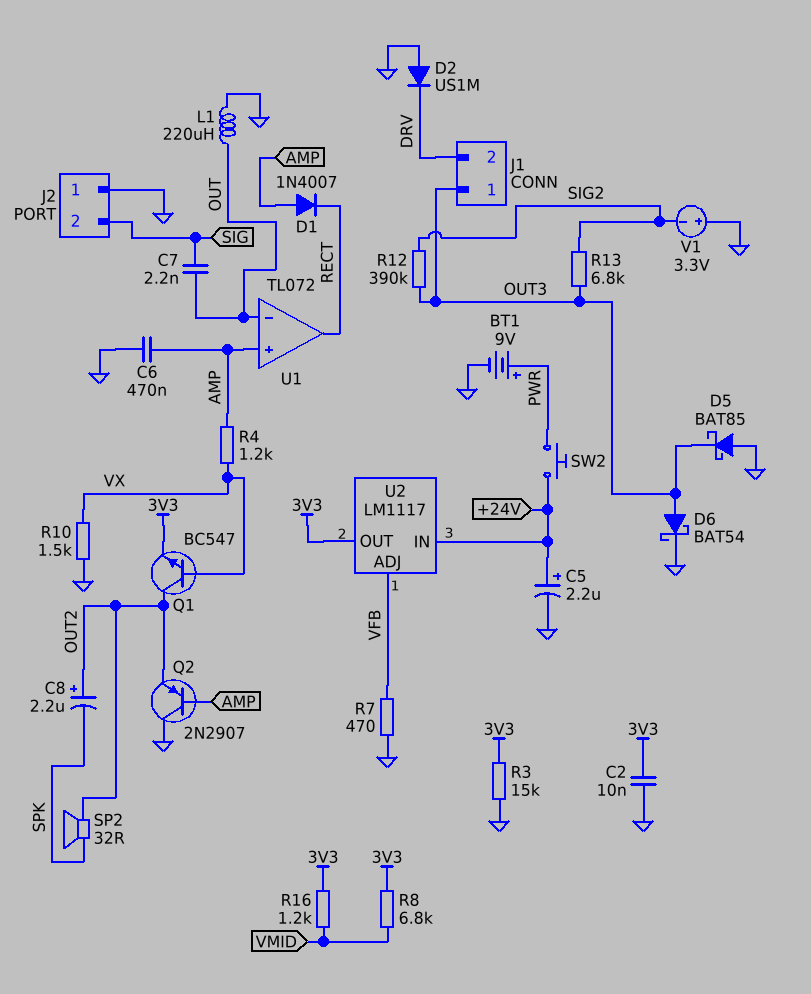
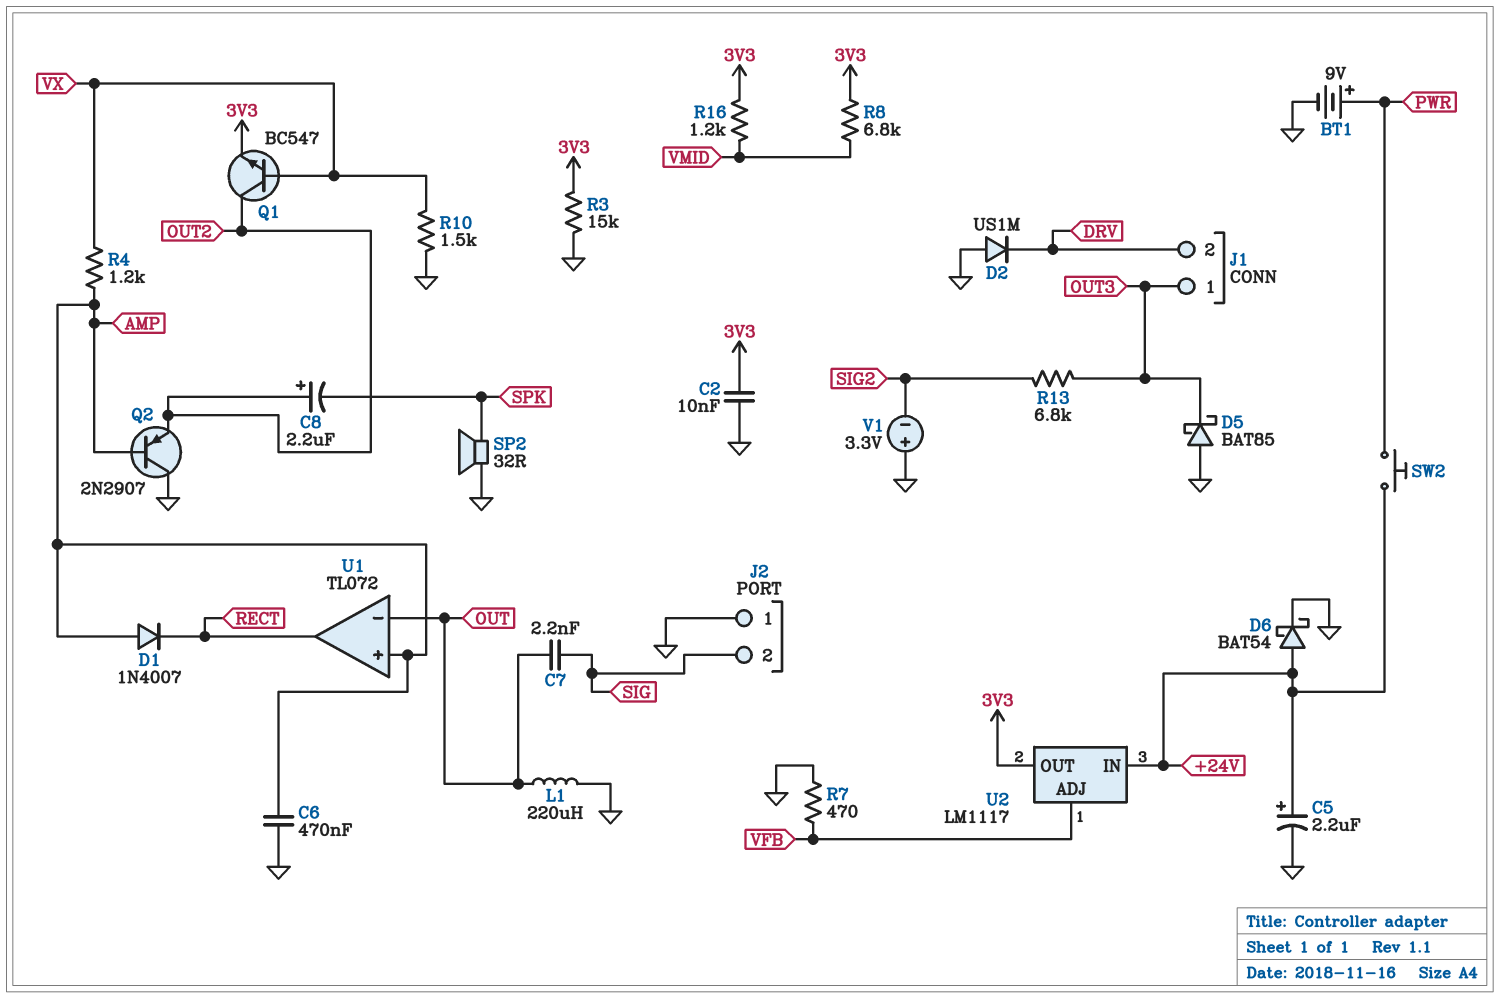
D6: schottky BAT54 (A OUT3, K GND) -> schottky BAT54 (A +24V, K GND)
R12: 390k (OUT3, SIG2) -> none
SP2: speaker 32R (OUT2, SPK) -> speaker 32R (GND, SPK)

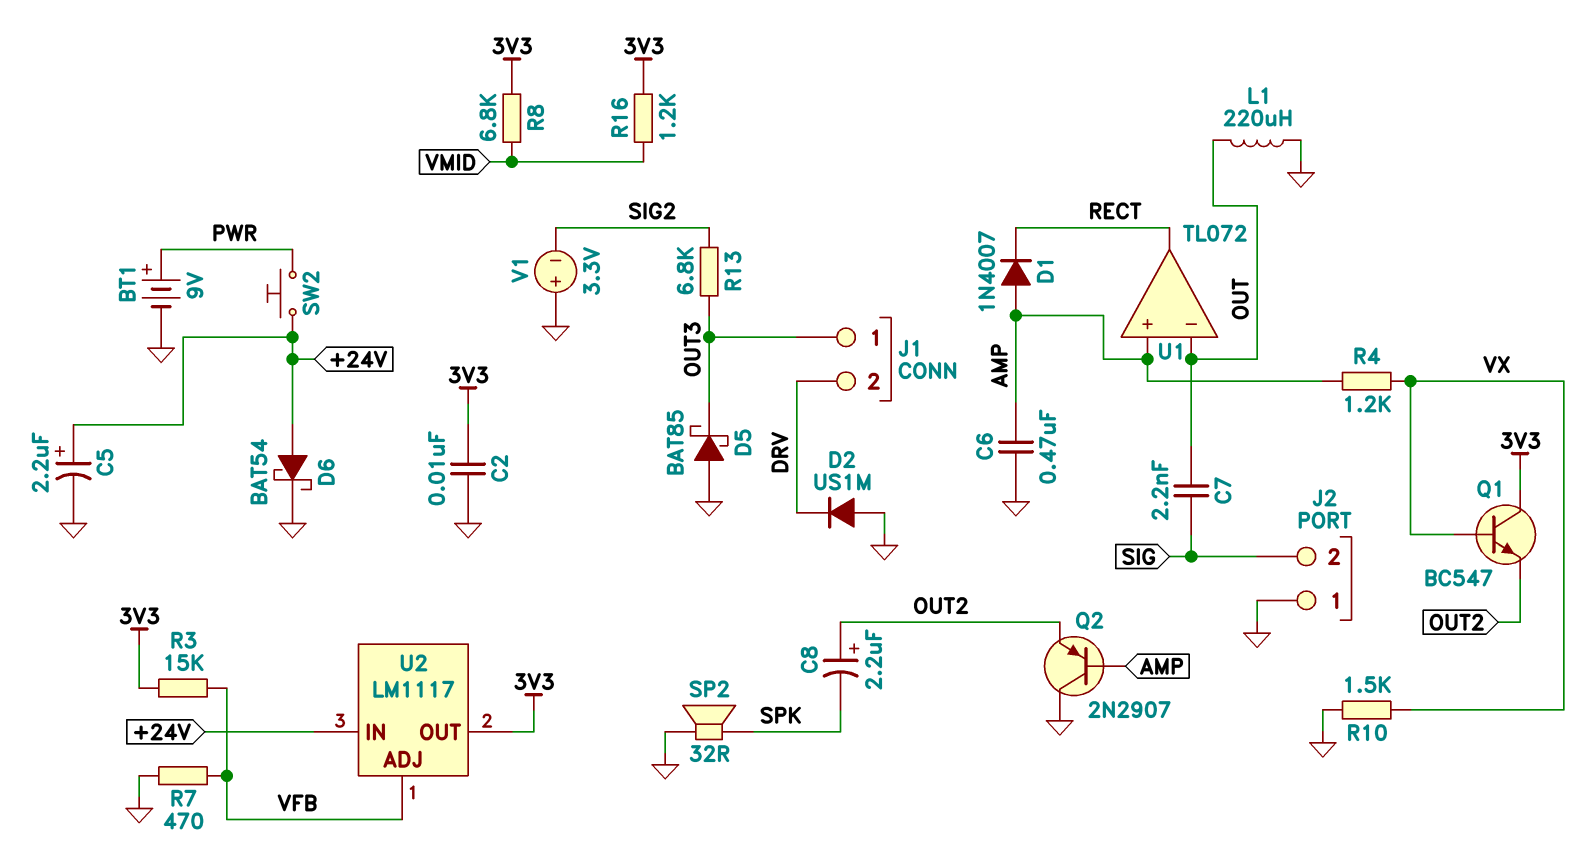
Q1: NPN BC547 (B VX, C OUT2, E 3V3) -> NPN BC547 (B VX, C 3V3, E OUT2)
R3: 15k (3V3, GND) -> 15k (3V3, VFB)

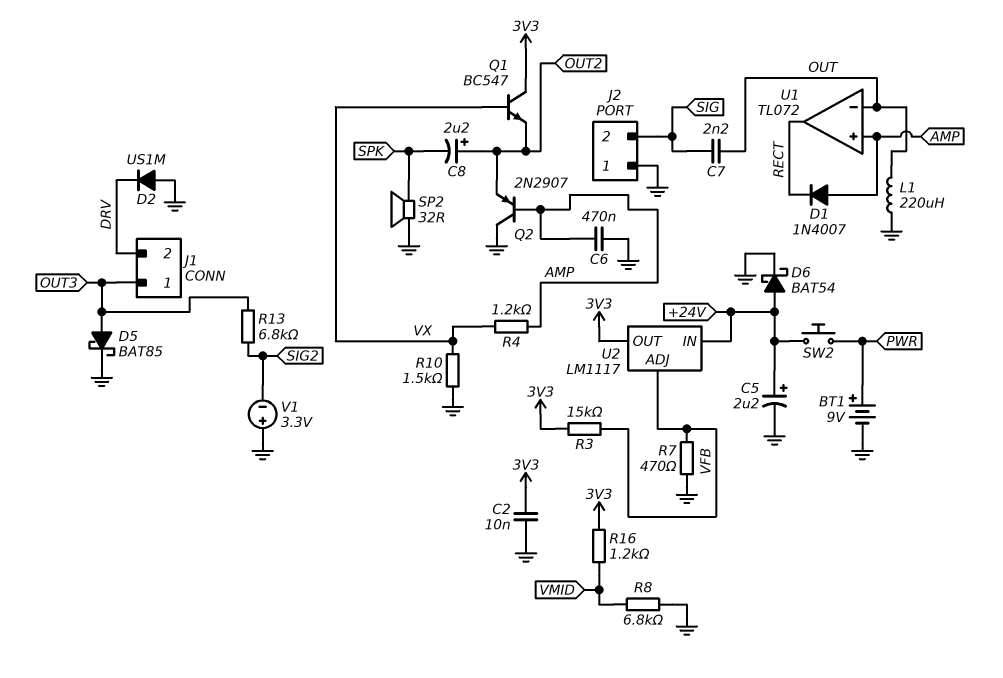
D5: schottky BAT85 (A GND, K OUT3) -> schottky BAT85 (A OUT3, K GND)
R8: 6.8k (3V3, VMID) -> 6.8k (GND, VMID)

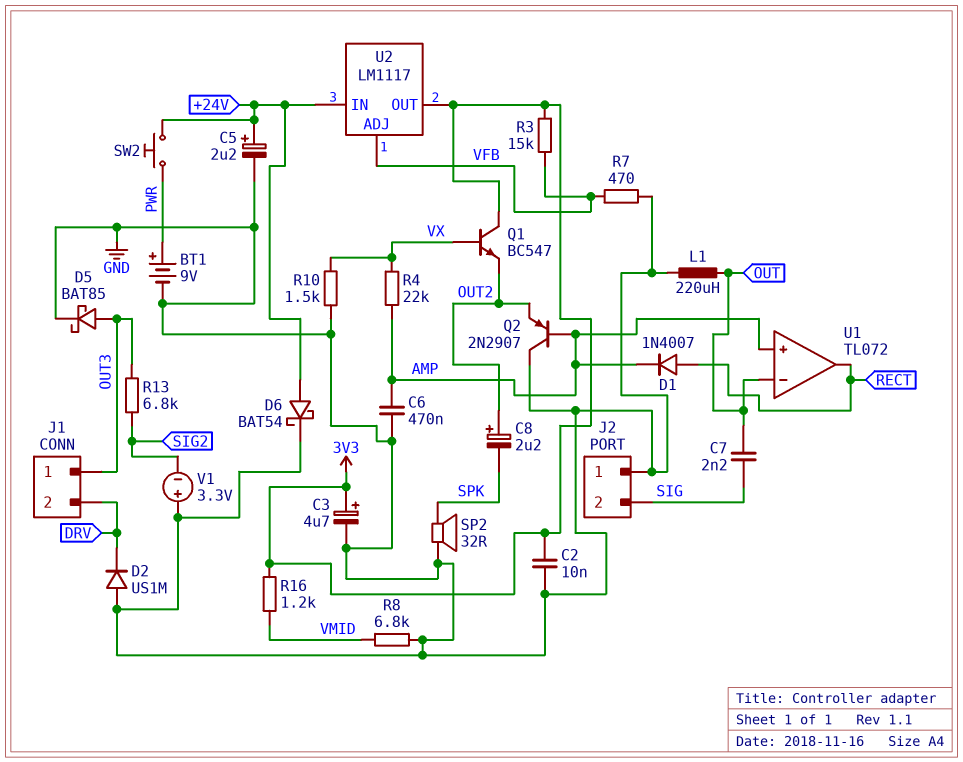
C3: none -> 4.7uF (plus 3V3, minus GND)
D1: diode 1N4007 (A AMP, K RECT) -> diode 1N4007 (A RECT, K AMP)
R4: 1.2k (AMP, VX) -> 22k (AMP, VX)

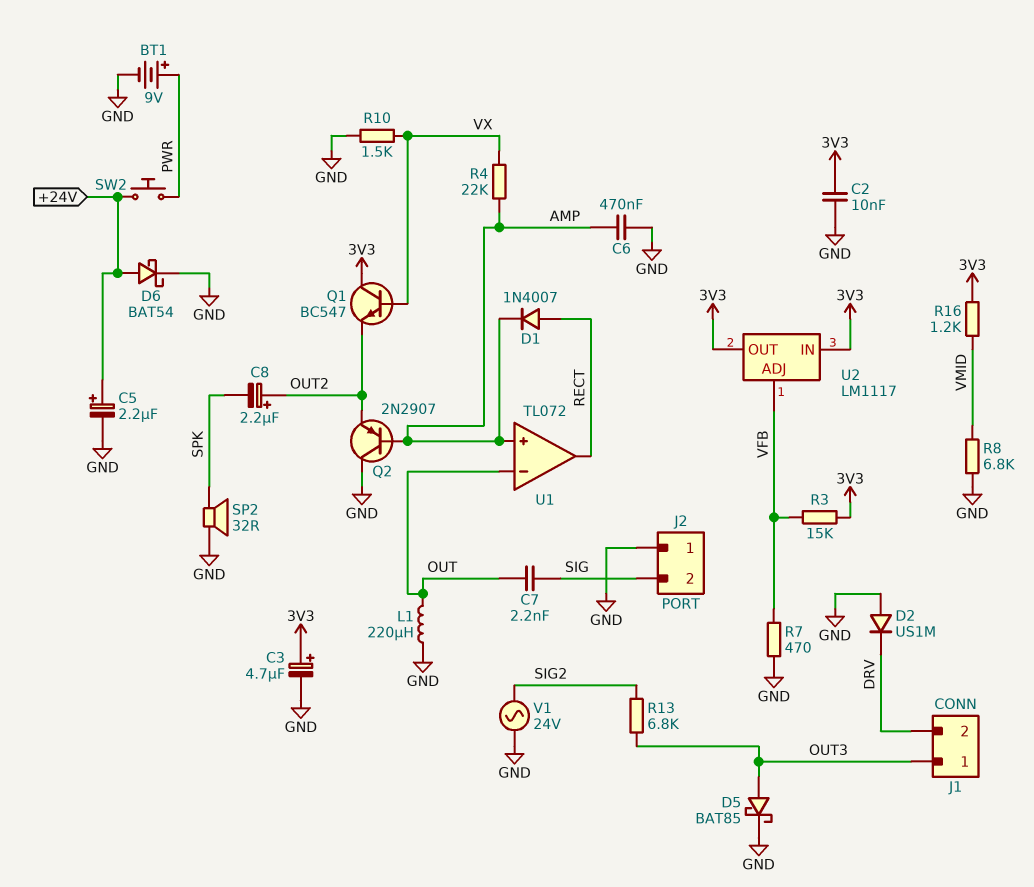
U2 pin IN: +24V -> 3V3
V1: 3.3V (plus GND, minus SIG2) -> AC 24V (GND, SIG2)

